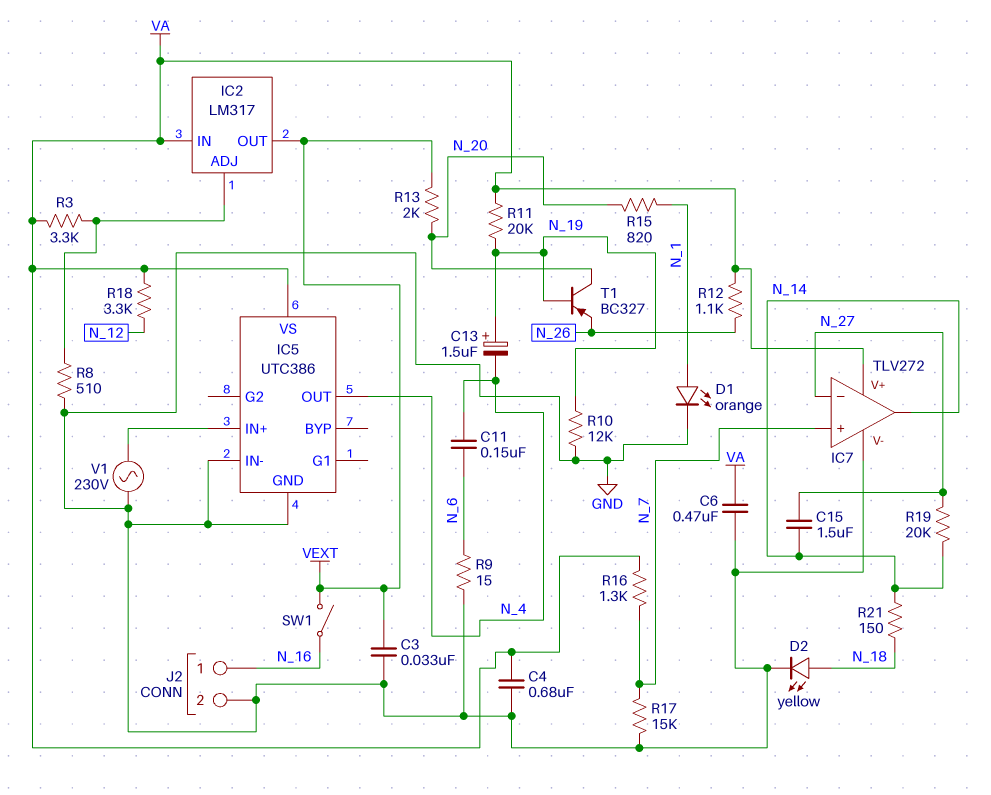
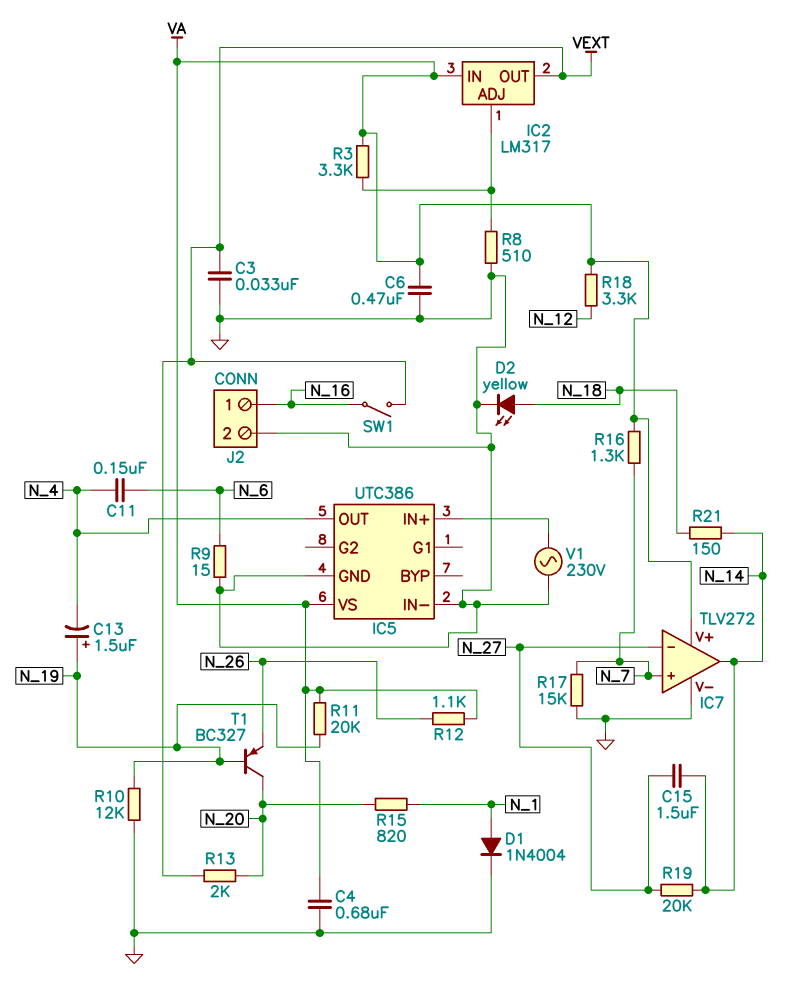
D1: LED orange (A N_1, K GND) -> diode 1N4004 (A N_1, K GND)

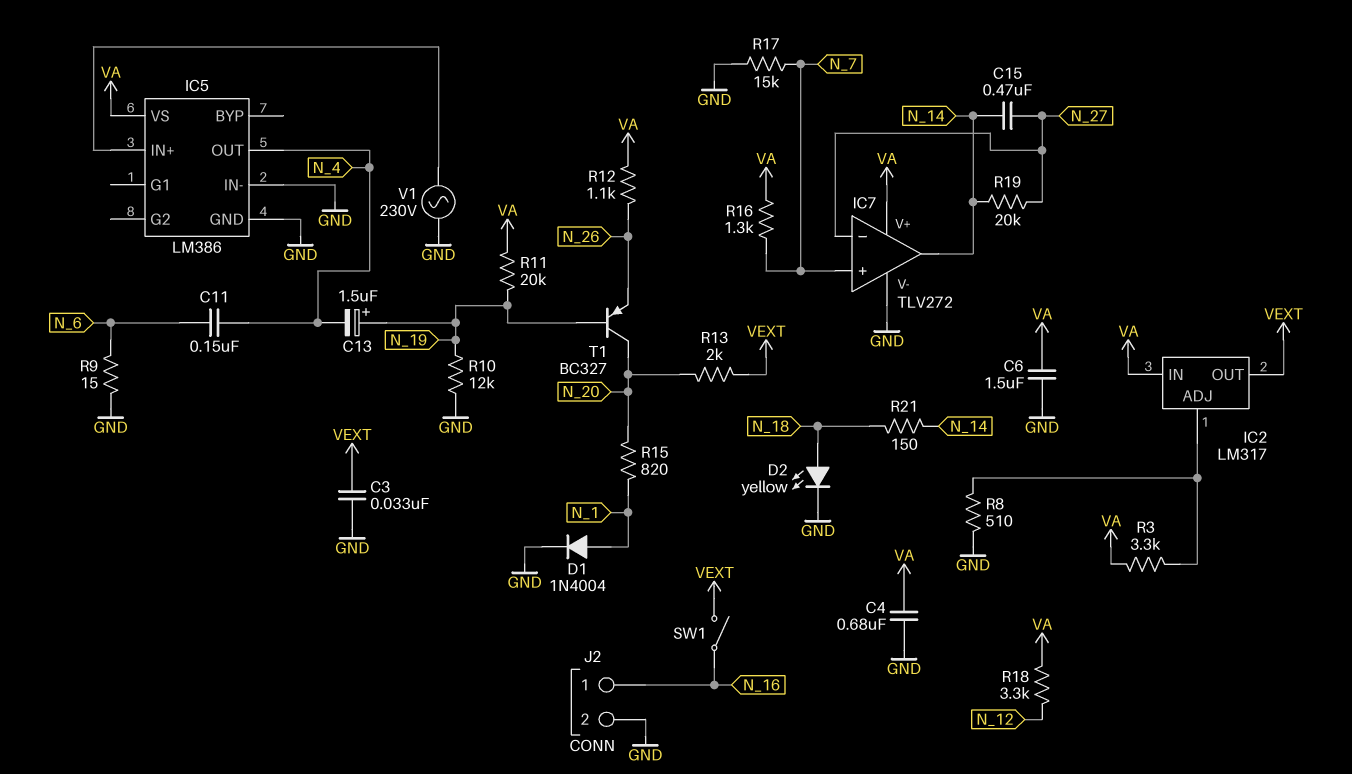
C6: 470nF (GND, VA) -> 1.5uF (GND, VA)
C15: 1.5uF (N_14, N_27) -> 470nF (N_14, N_27)
IC5: UTC386 -> LM386

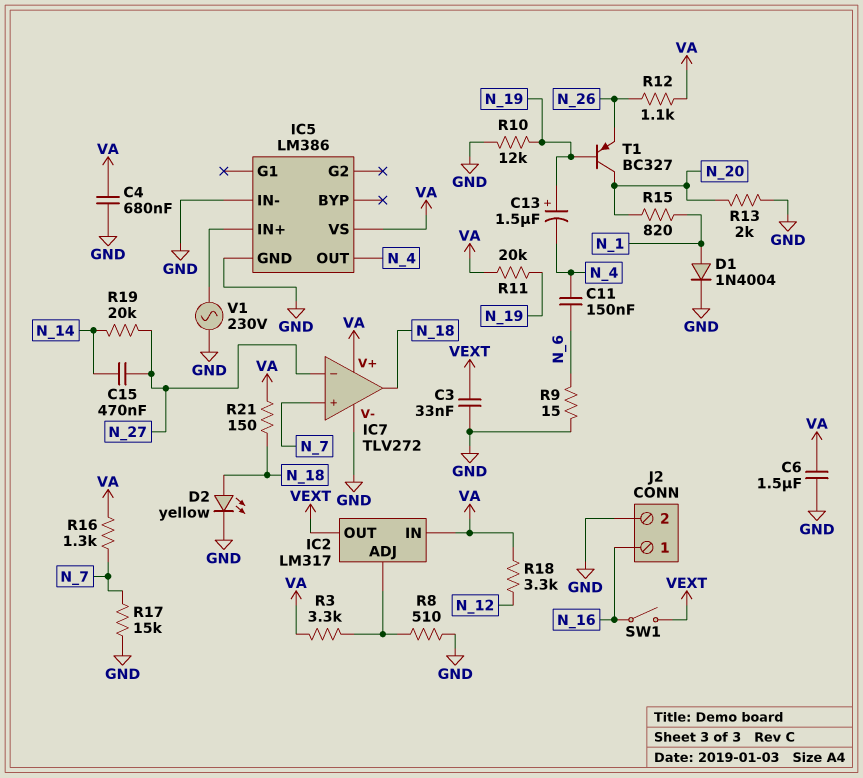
IC7 pin out: N_14 -> N_18
R13: 2k (N_20, VEXT) -> 2k (GND, N_20)
R21: 150 (N_14, N_18) -> 150 (N_18, VA)

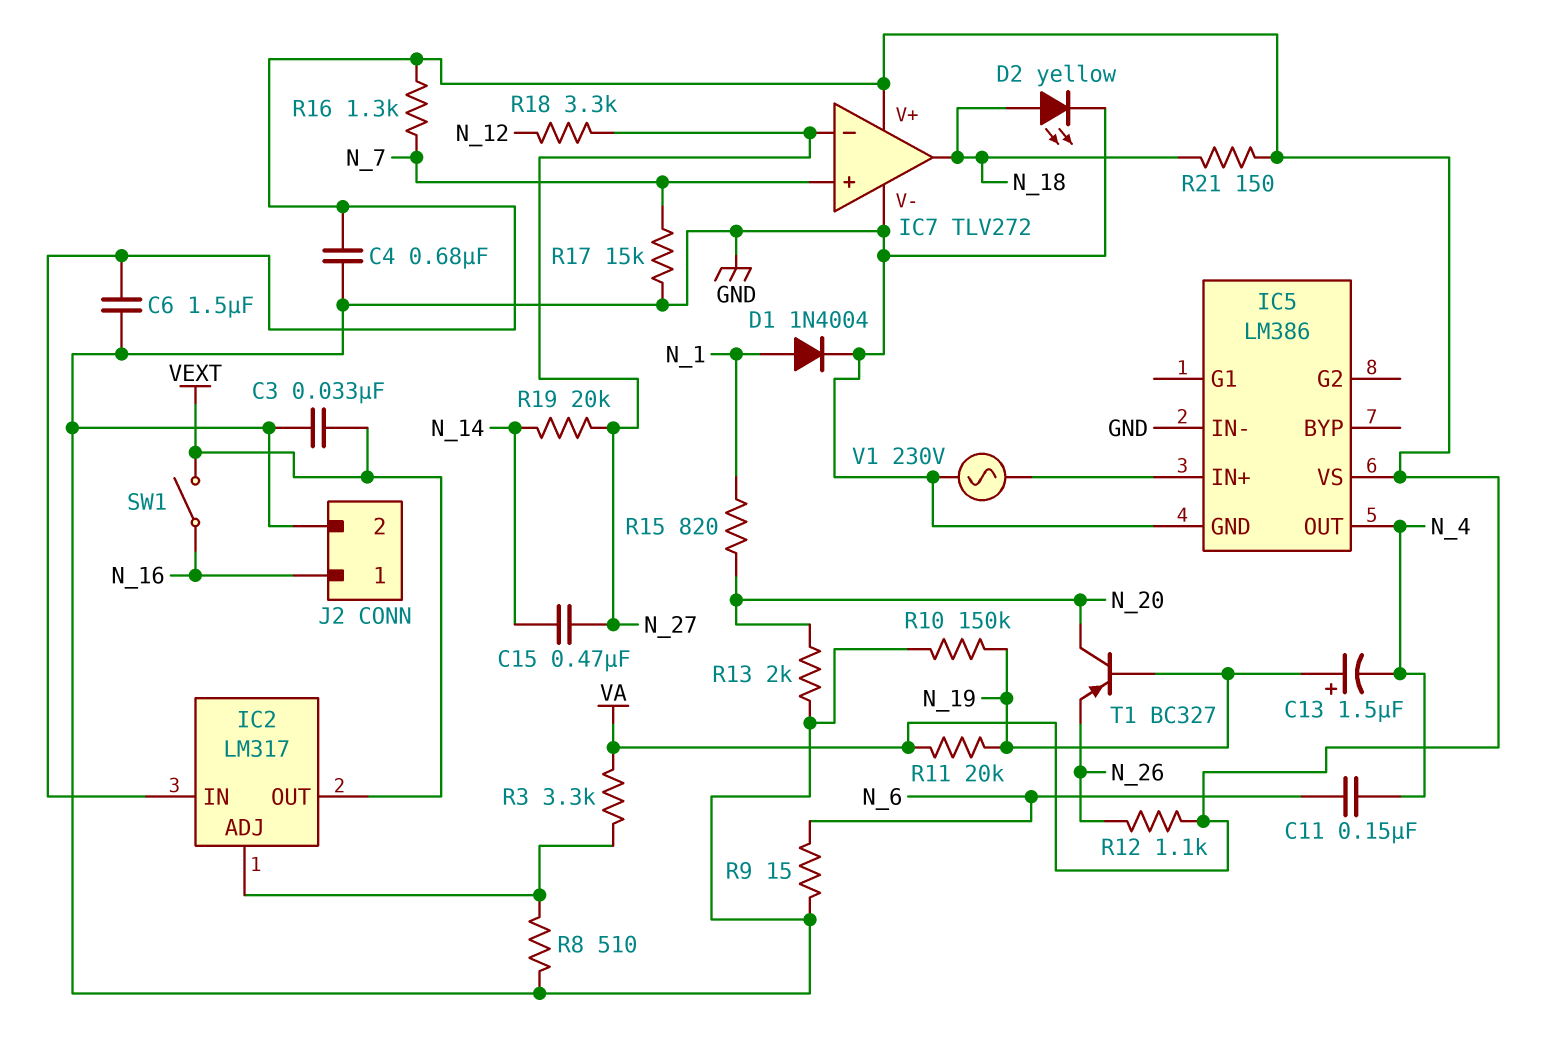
R10: 12k (GND, N_19) -> 150k (GND, N_19)
R18: 3.3k (N_12, VA) -> 3.3k (N_12, N_27)

